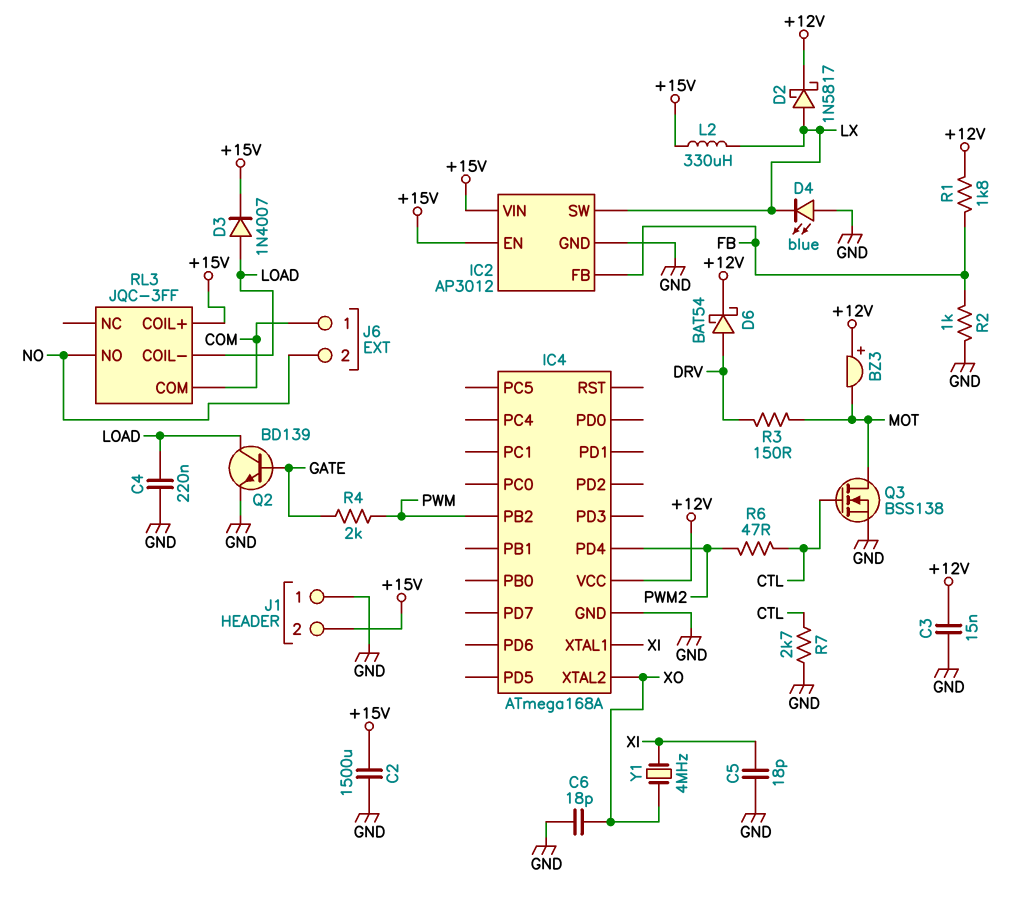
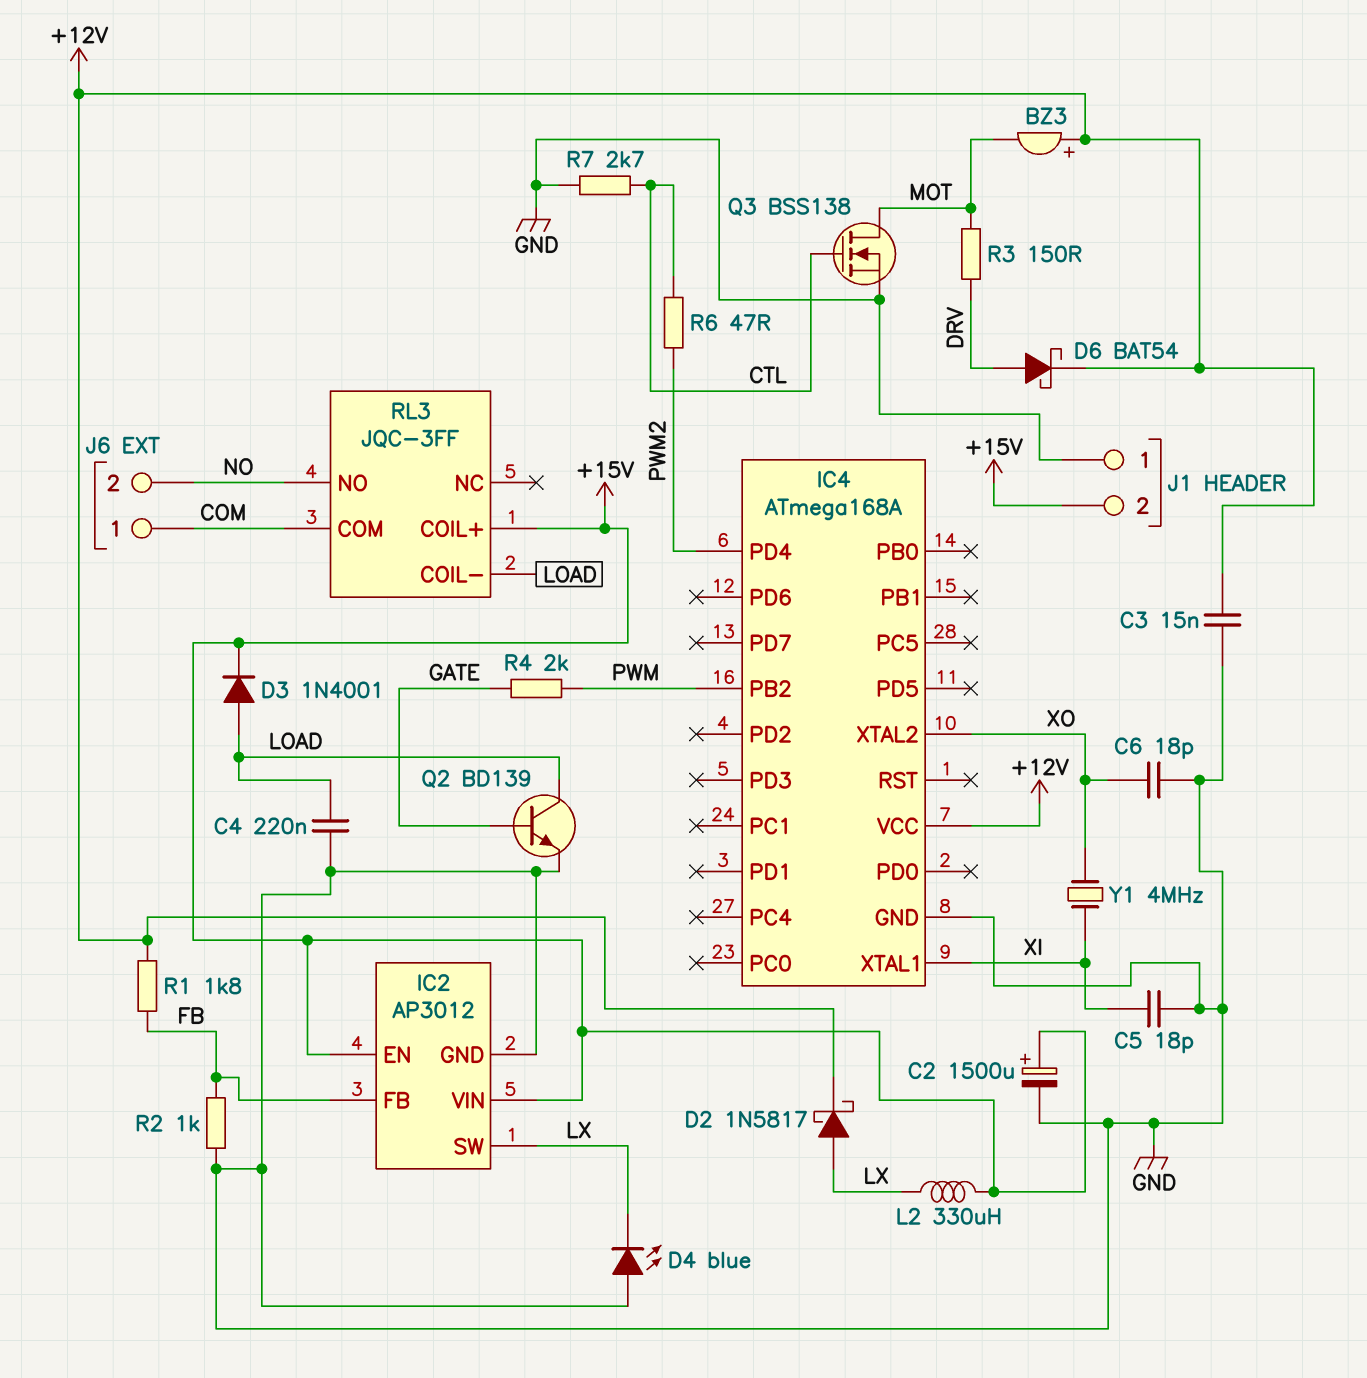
C2: 1500uF (+15V, GND) -> 1500uF (plus +15V, minus GND)
D3: diode 1N4007 (A LOAD, K +15V) -> diode 1N4001 (A LOAD, K +15V)

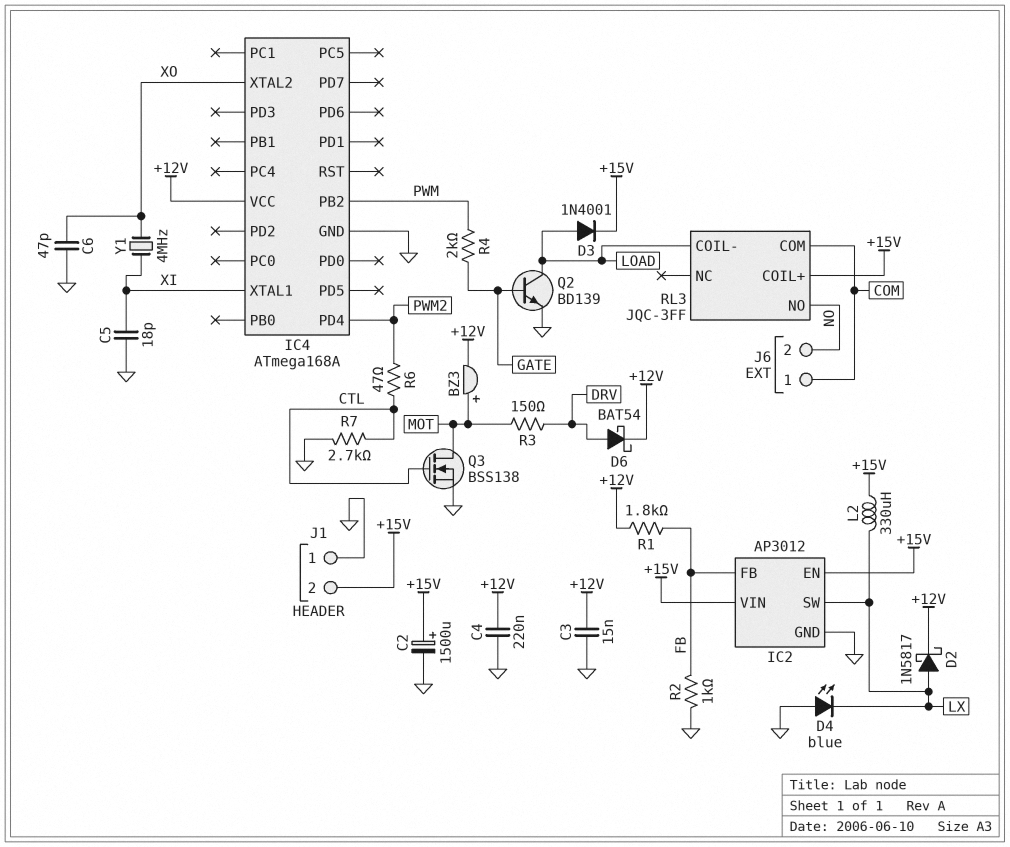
BZ3: buzzer (plus +12V, minus MOT) -> buzzer (plus MOT, minus +12V)
C4: 220nF (GND, LOAD) -> 220nF (+12V, GND)
C6: 18pF (GND, XO) -> 47pF (GND, XO)

